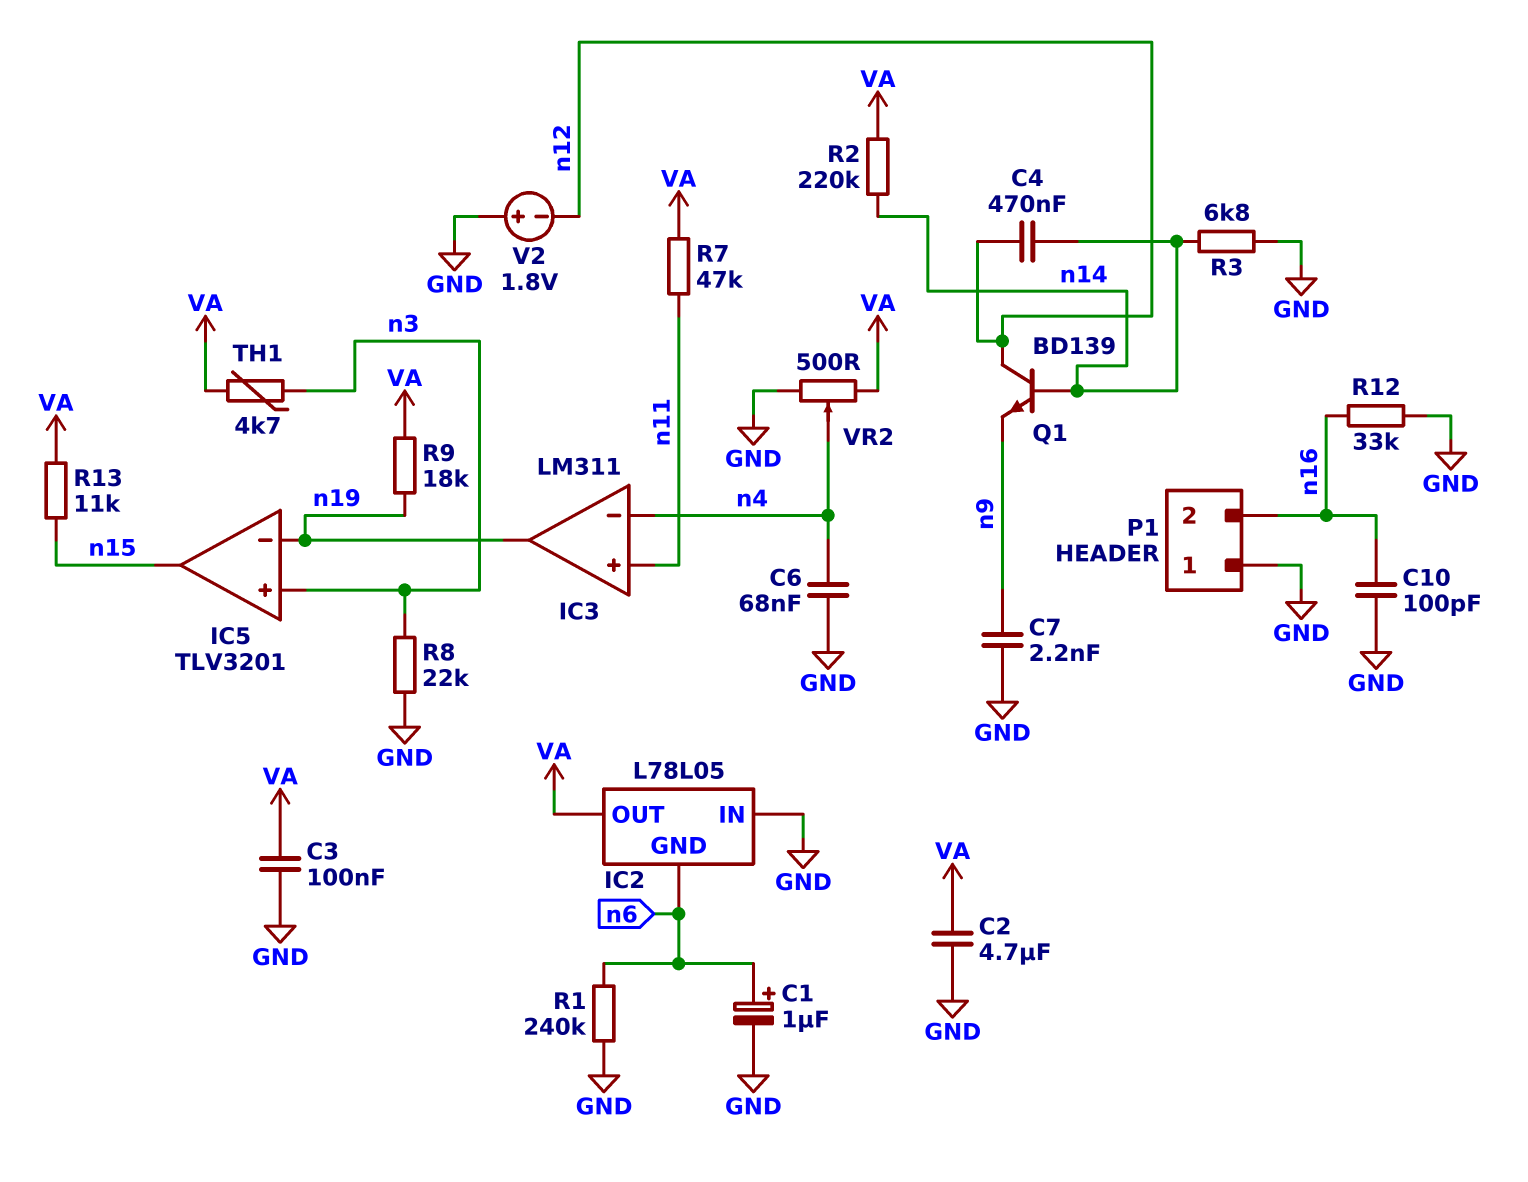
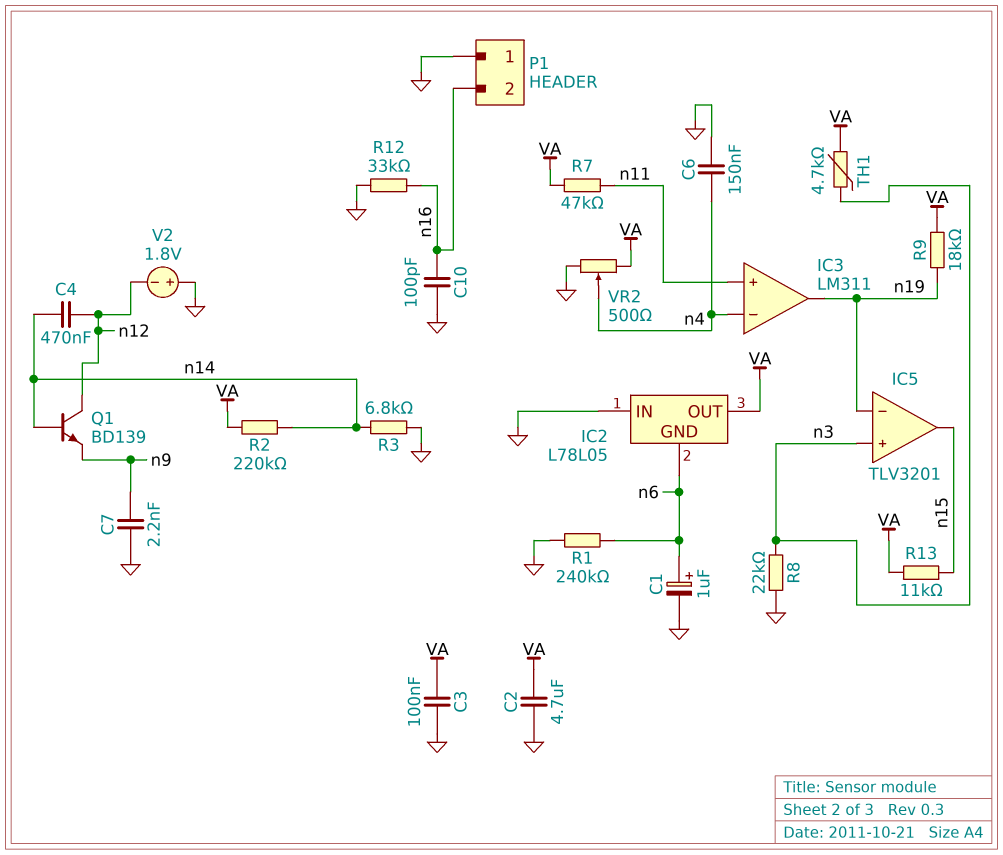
C6: 68nF (GND, n4) -> 150nF (GND, n4)

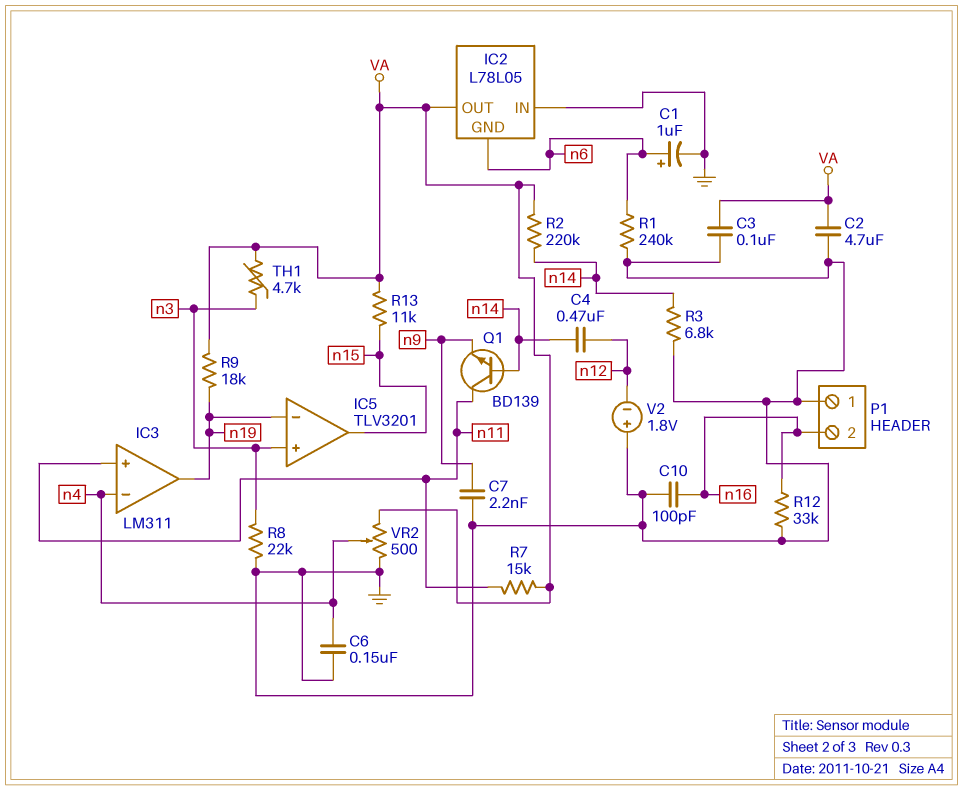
Q1: NPN BD139 (B n14, C n12, E n9) -> NPN BD139 (B n14, C n11, E n9)
R7: 47k (VA, n11) -> 15k (VA, n11)

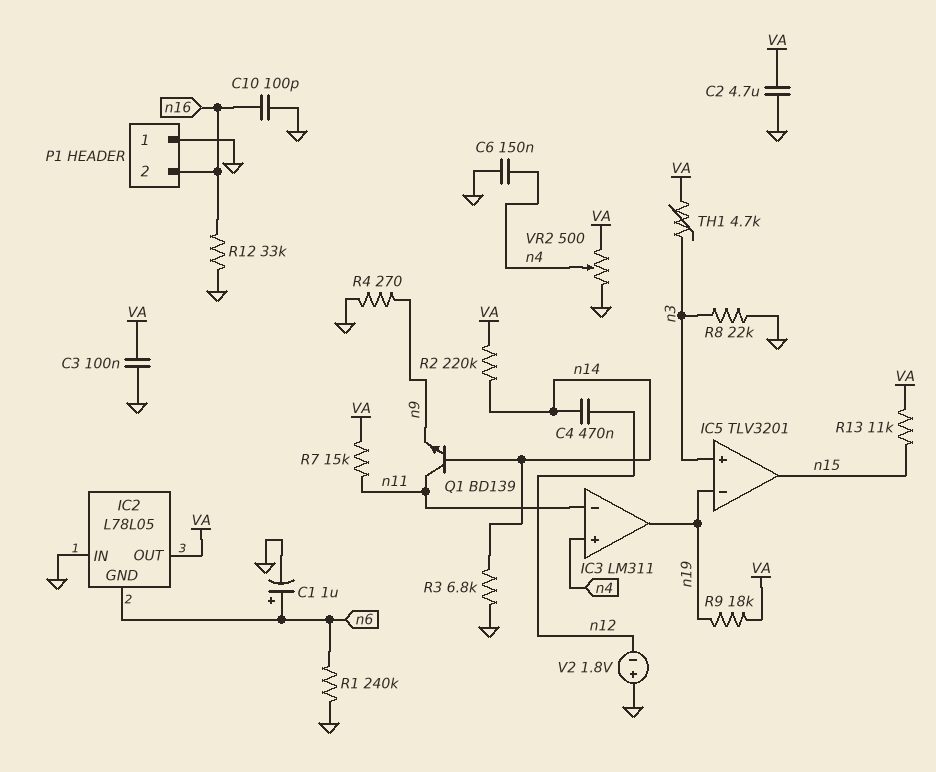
C7: 2.2nF (GND, n9) -> none
IC3 pin in+: n11 -> n4
IC3 pin in-: n4 -> n11
R4: none -> 270 (GND, n9)

